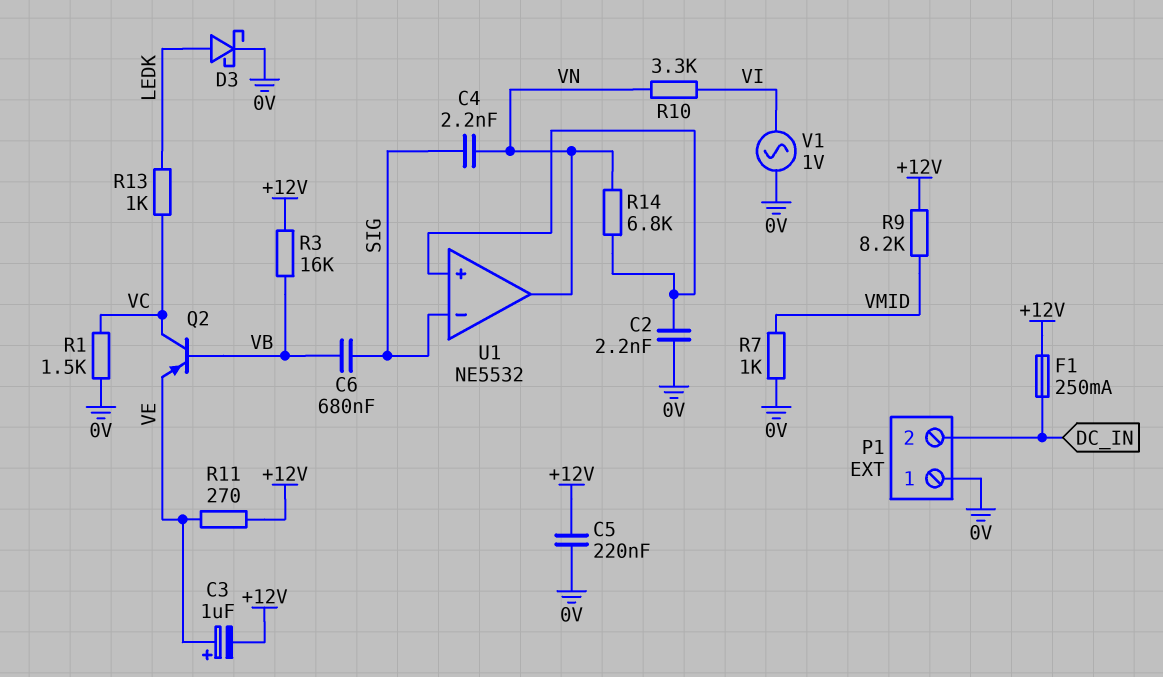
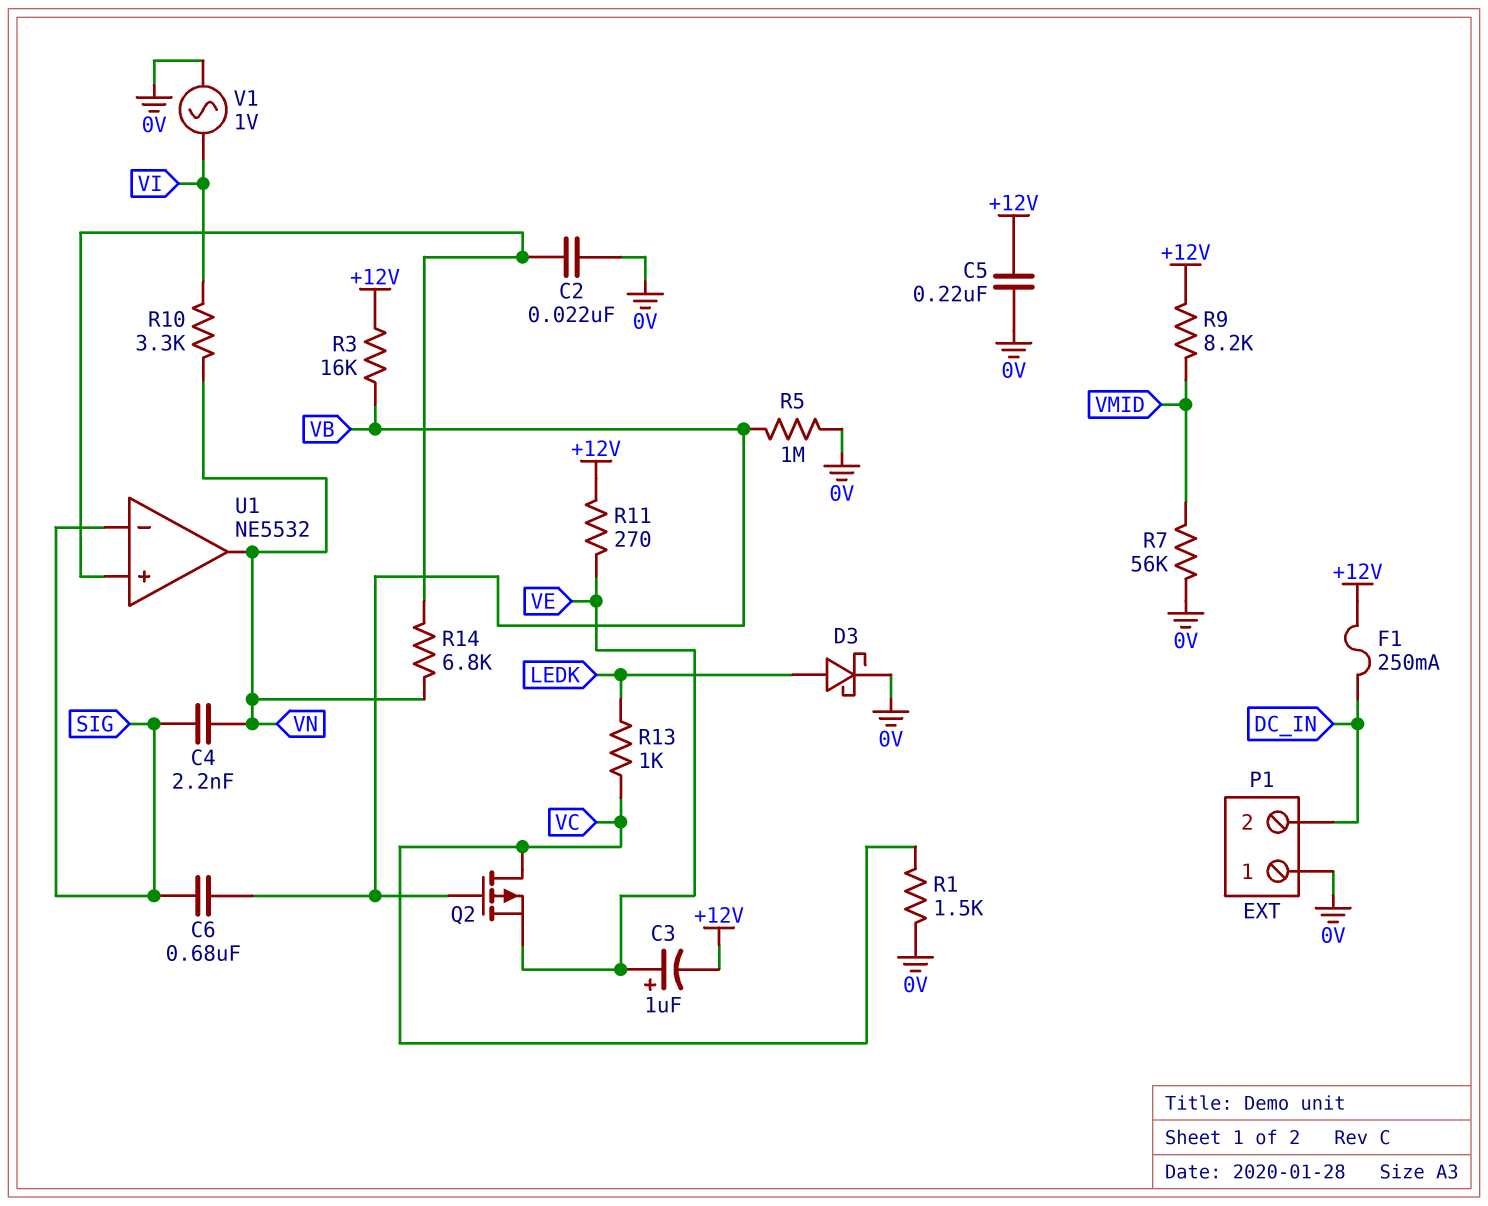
C2: 2.2nF (0V, U1/in+) -> 22nF (0V, U1/in+)
Q2: PNP (B VB, C VC, E VE) -> PMOS (G VB, D VC, S VE)
R5: none -> 1M (0V, VB)
R7: 1k (0V, VMID) -> 56k (0V, VMID)

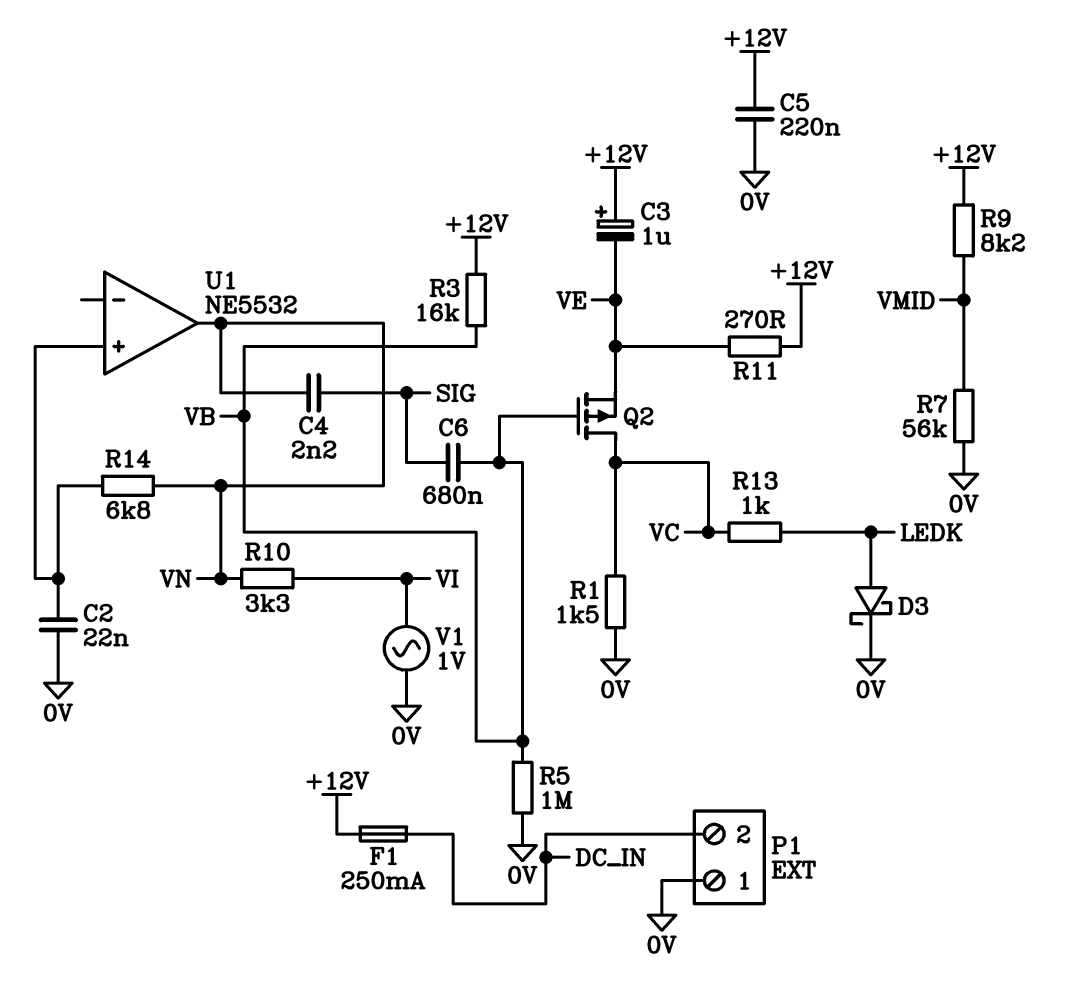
C3: 1uF (plus VE, minus +12V) -> 1uF (plus +12V, minus VE)
U1 pin in-: SIG -> none

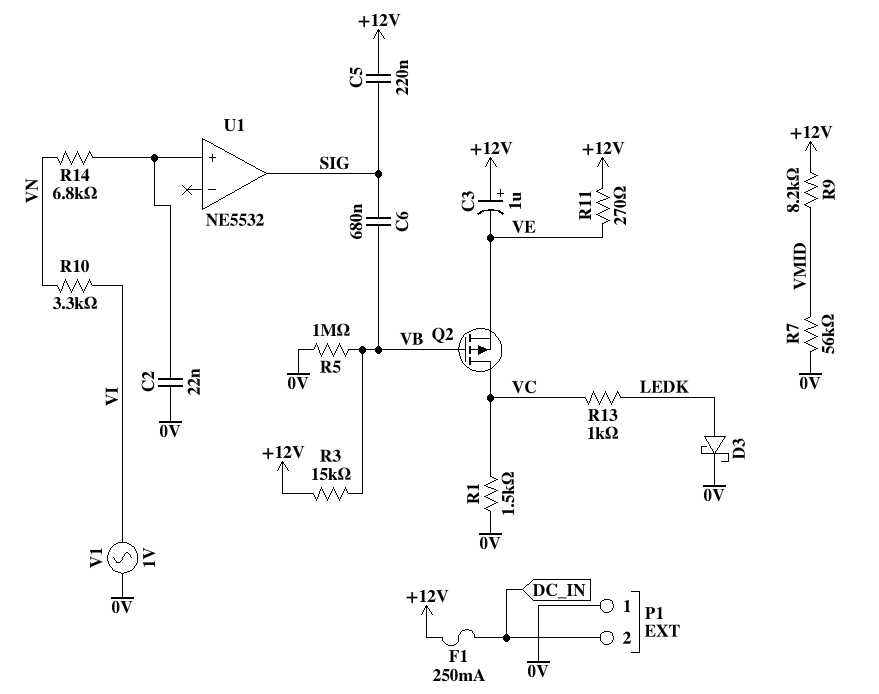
C4: 2.2nF (SIG, VN) -> none
C5: 220nF (+12V, 0V) -> 220nF (+12V, SIG)
R3: 16k (+12V, VB) -> 15k (+12V, VB)
U1 pin out: VN -> SIG

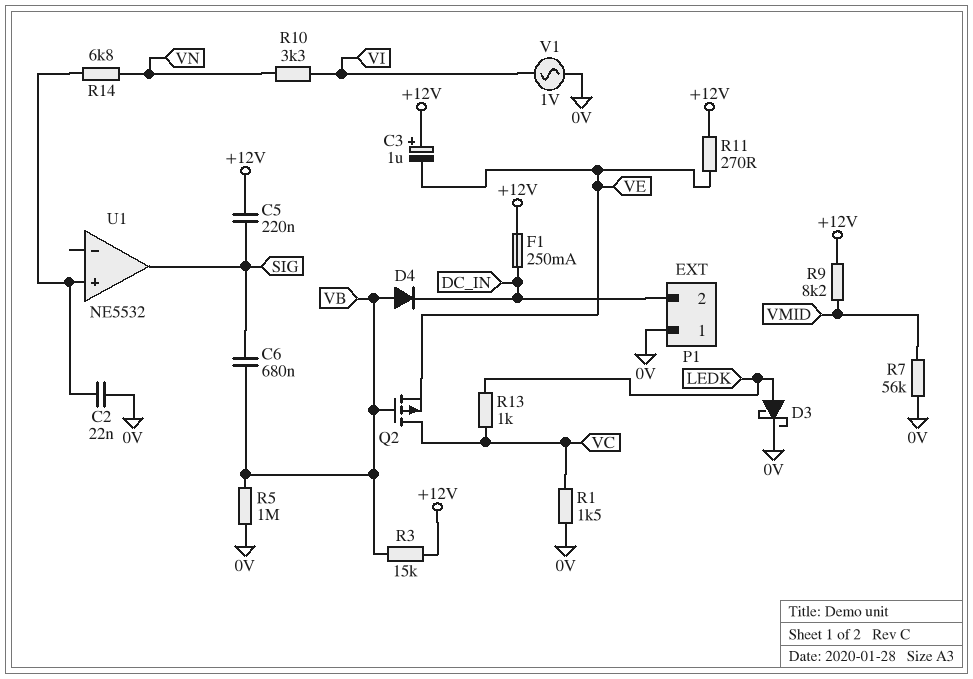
D4: none -> diode (A VB, K DC_IN)

